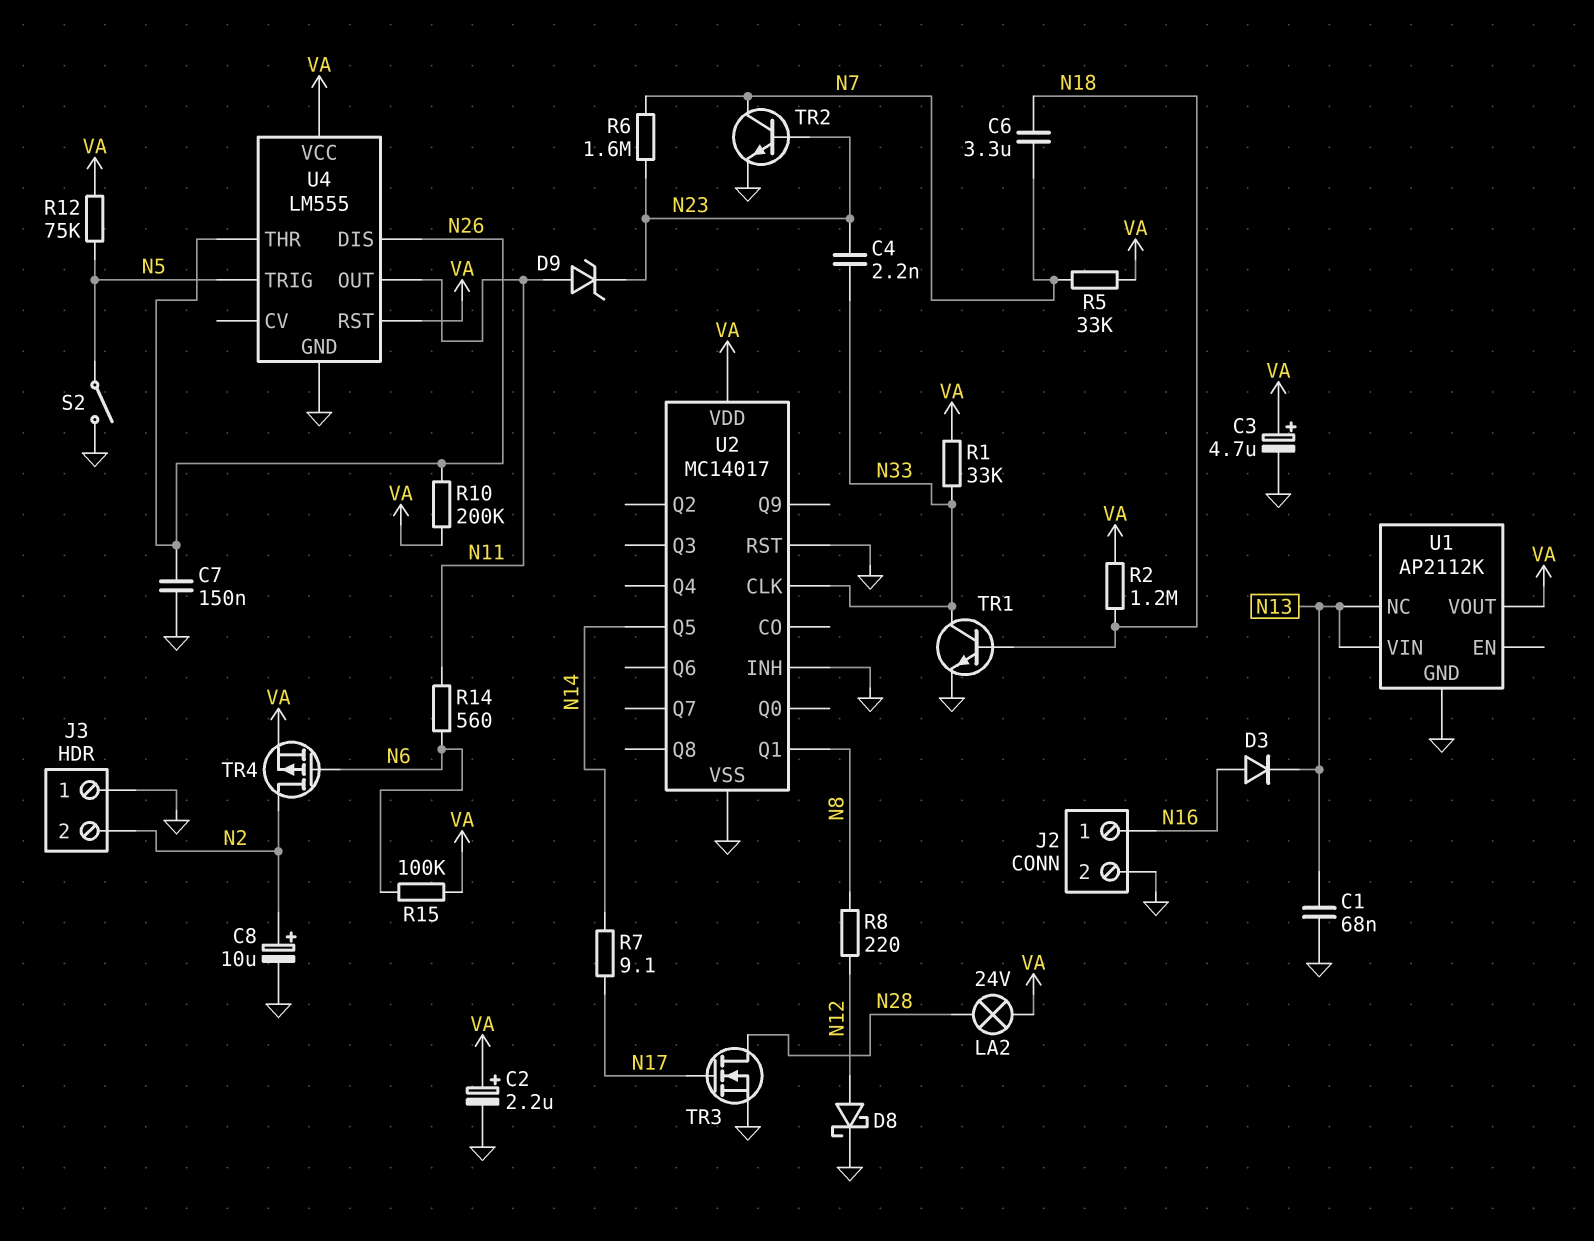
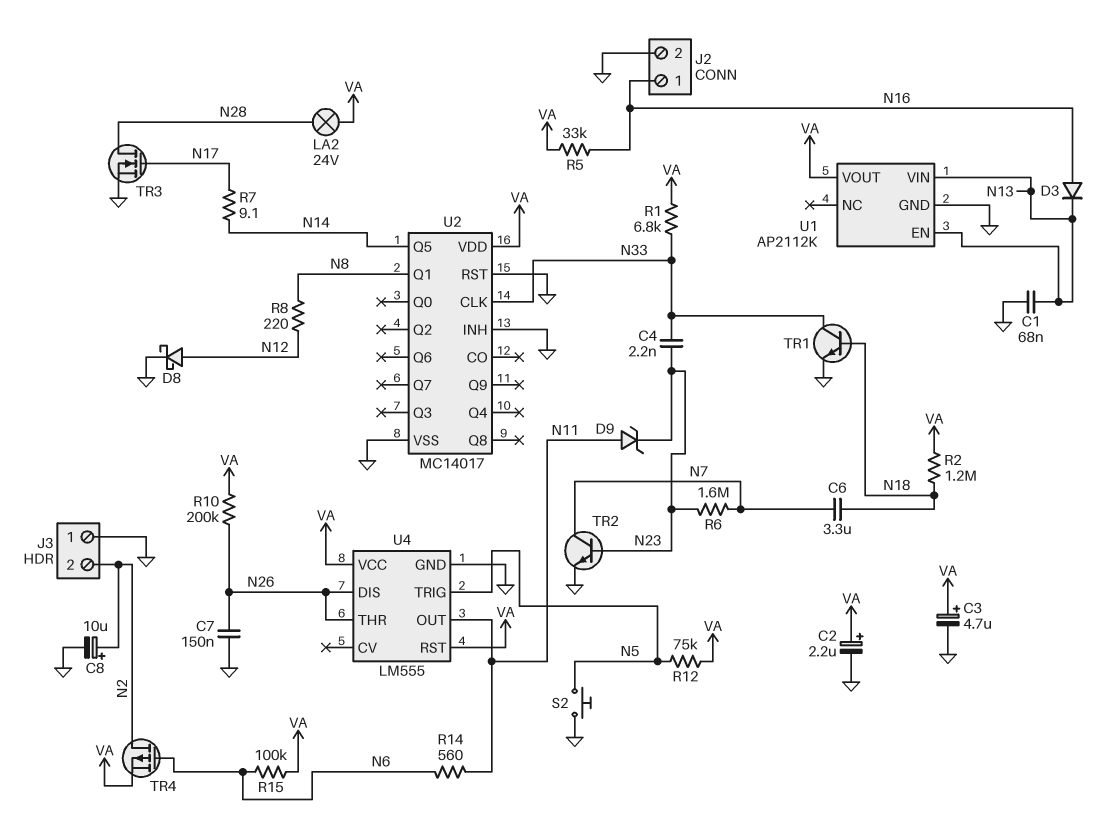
R1: 33k (N33, VA) -> 6.8k (N33, VA)
R5: 33k (N7, VA) -> 33k (N16, VA)
S2: switch (GND, N5) -> button (GND, N5)
U1 pin EN: none -> N13
U1 pin NC: N13 -> none

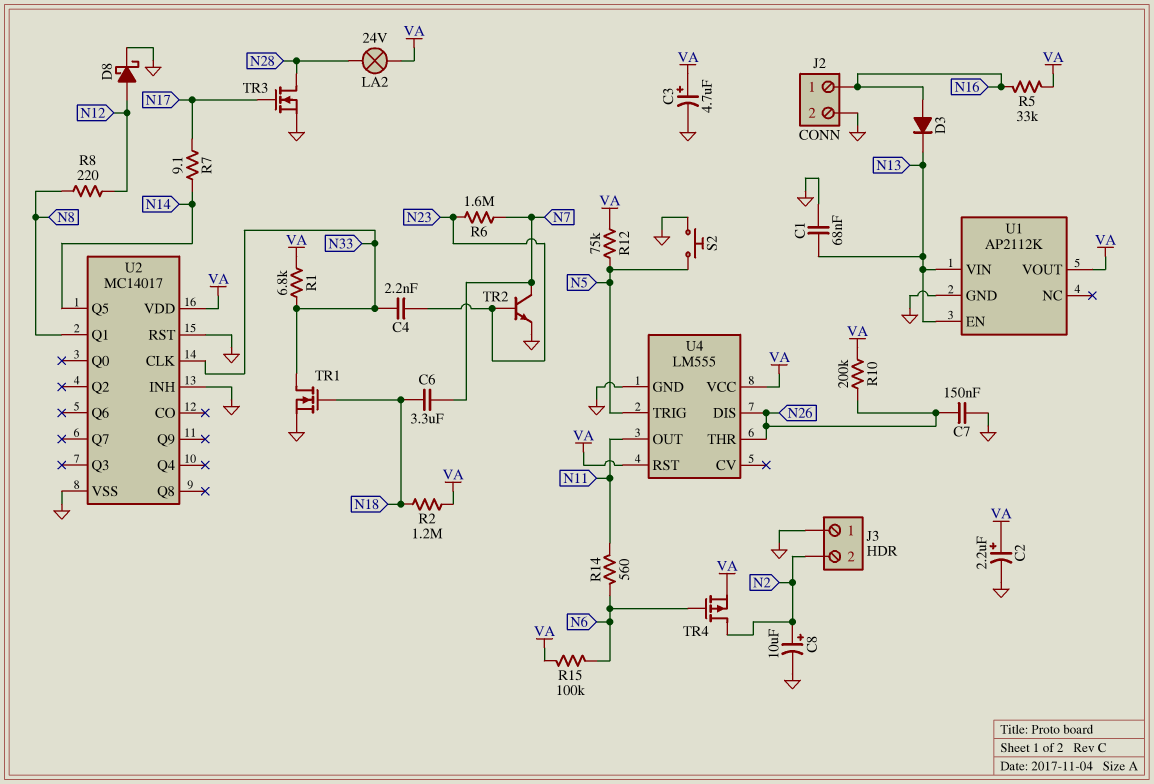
D9: zener (A N11, K N23) -> none
TR1: NPN (B N18, C N33, E GND) -> NMOS (G N18, D N33, S GND)

